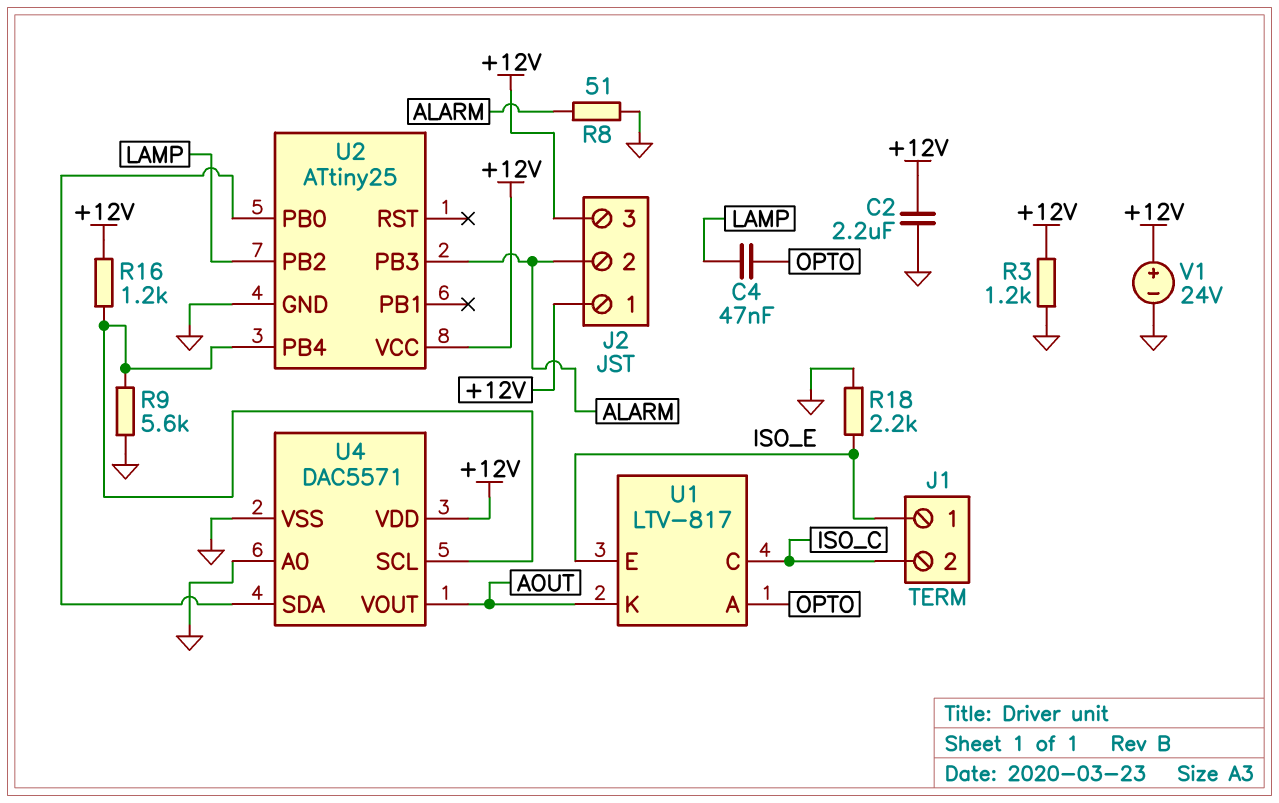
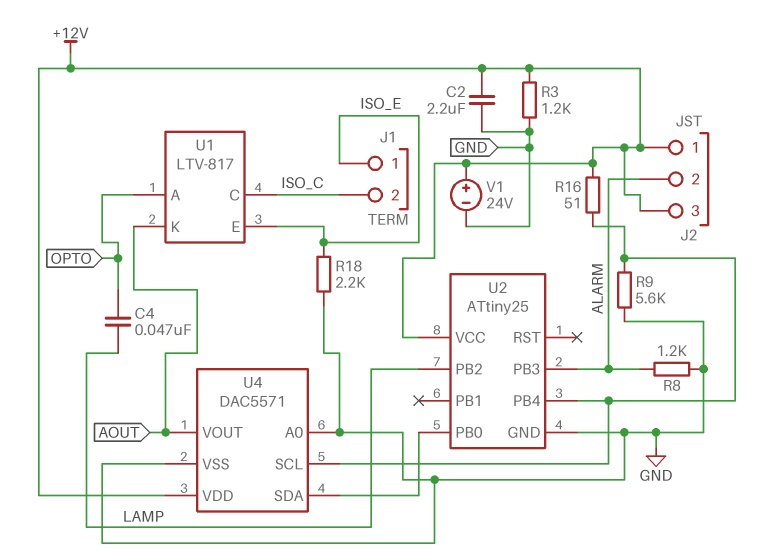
R8: 51 (ALARM, GND) -> 1.2k (ALARM, GND)
R16: 1.2k (+12V, U2/PB4) -> 51 (+12V, U2/PB4)

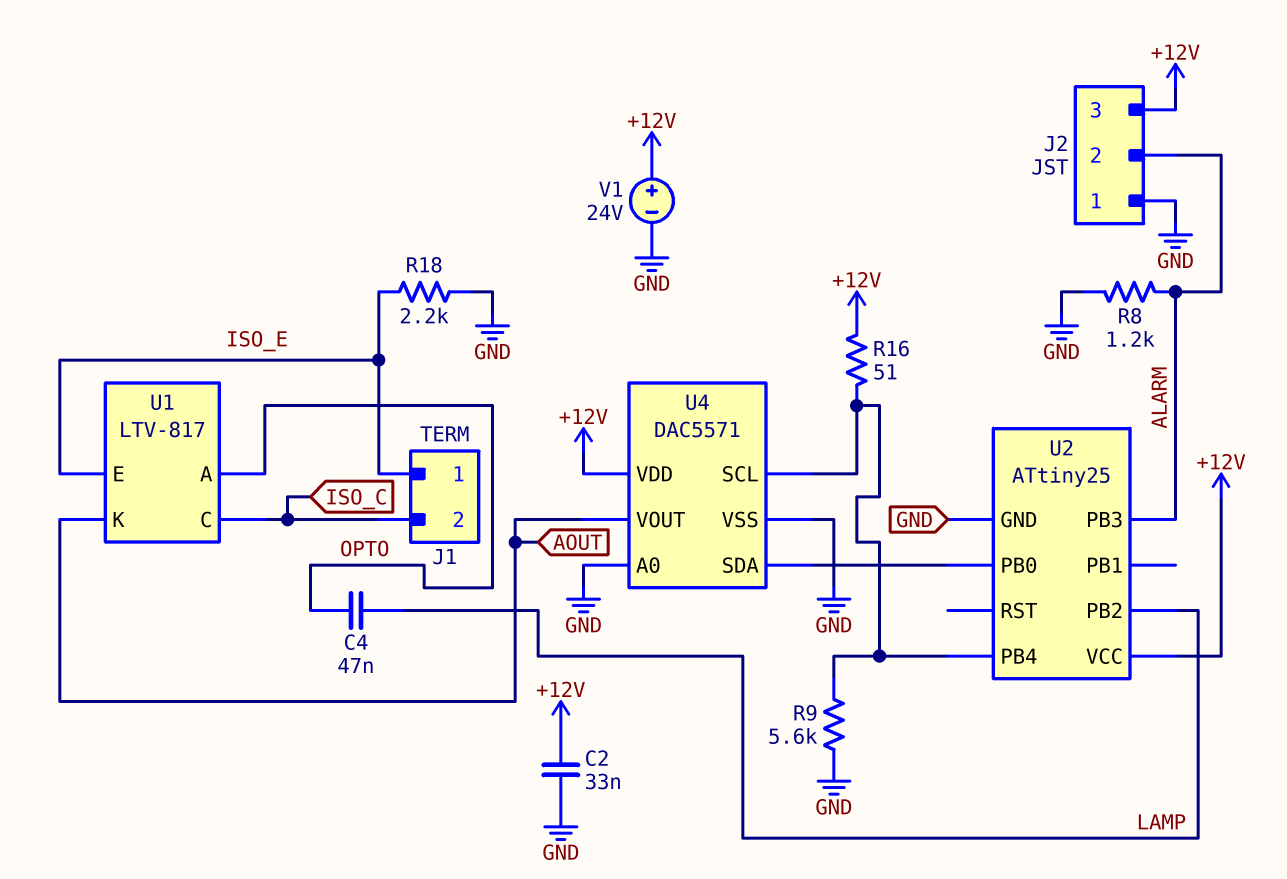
C2: 2.2uF (+12V, GND) -> 33nF (+12V, GND)
J2 pin 1: +12V -> GND
R3: 1.2k (+12V, GND) -> none

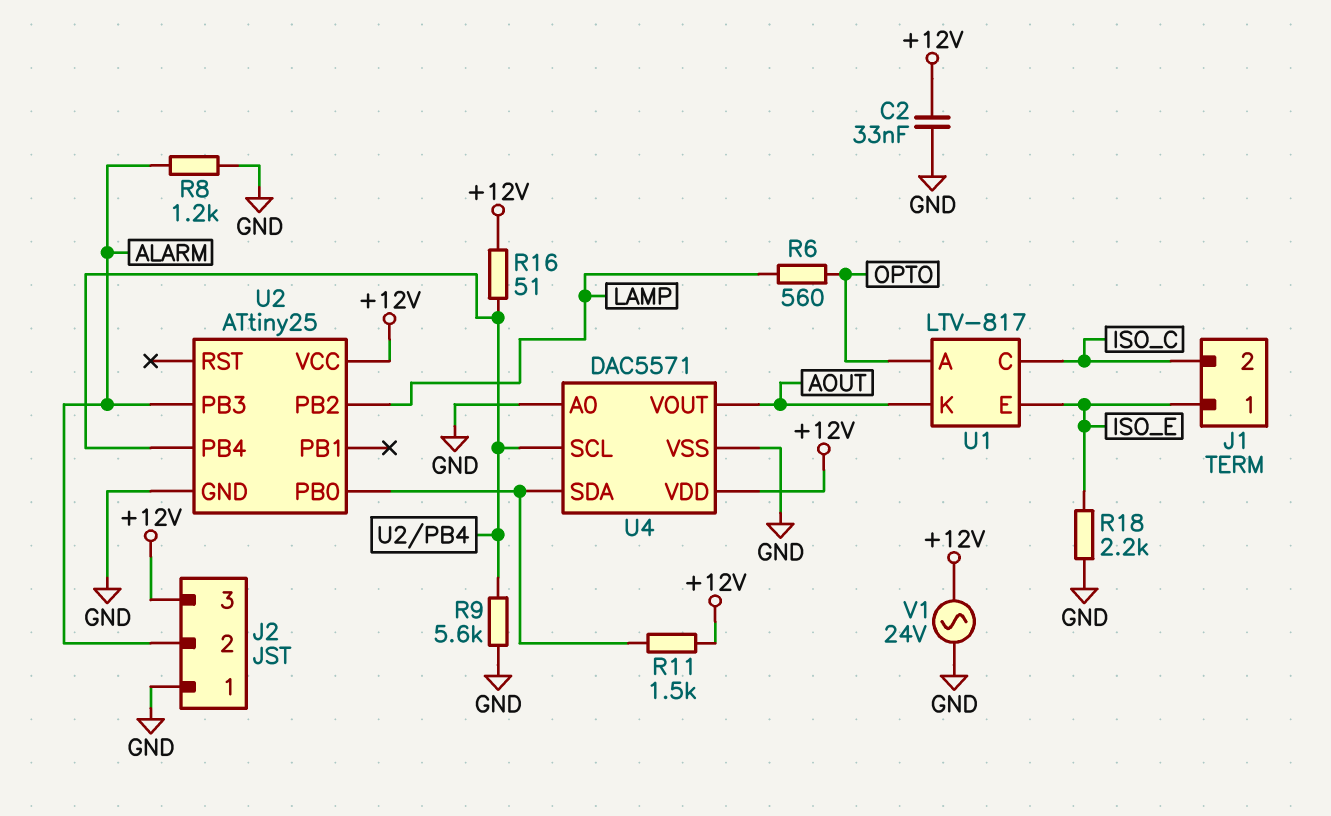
C4: 47nF (LAMP, OPTO) -> none
R6: none -> 560 (LAMP, OPTO)
R11: none -> 1.5k (+12V, U2/PB0)
V1: 24V (plus +12V, minus GND) -> AC 24V (+12V, GND)

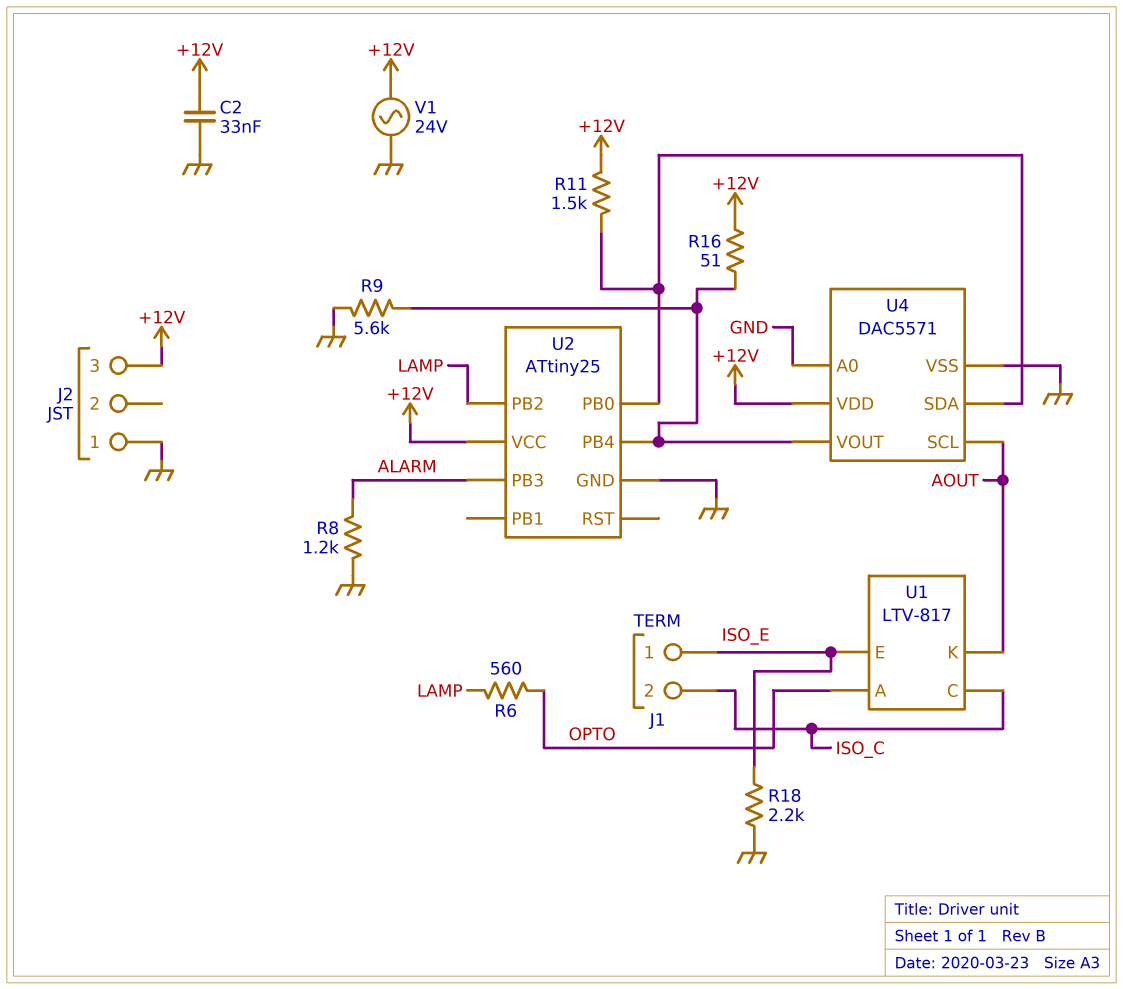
J2 pin 2: ALARM -> none
U4 pin SCL: U2/PB4 -> AOUT
U4 pin VOUT: AOUT -> U2/PB4

